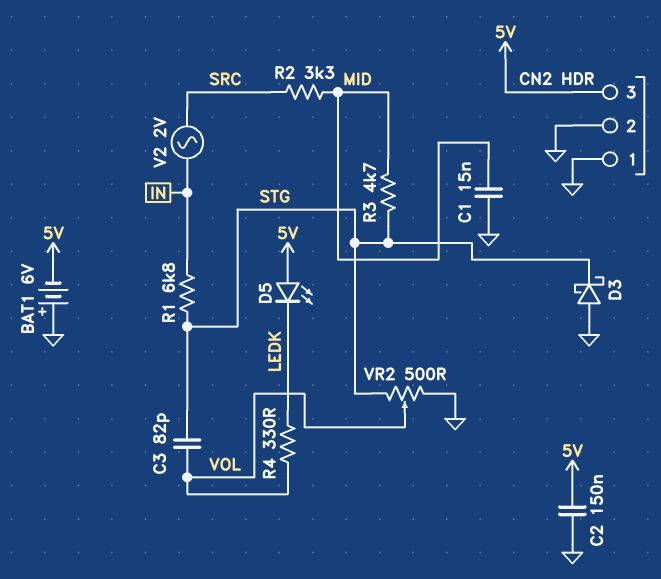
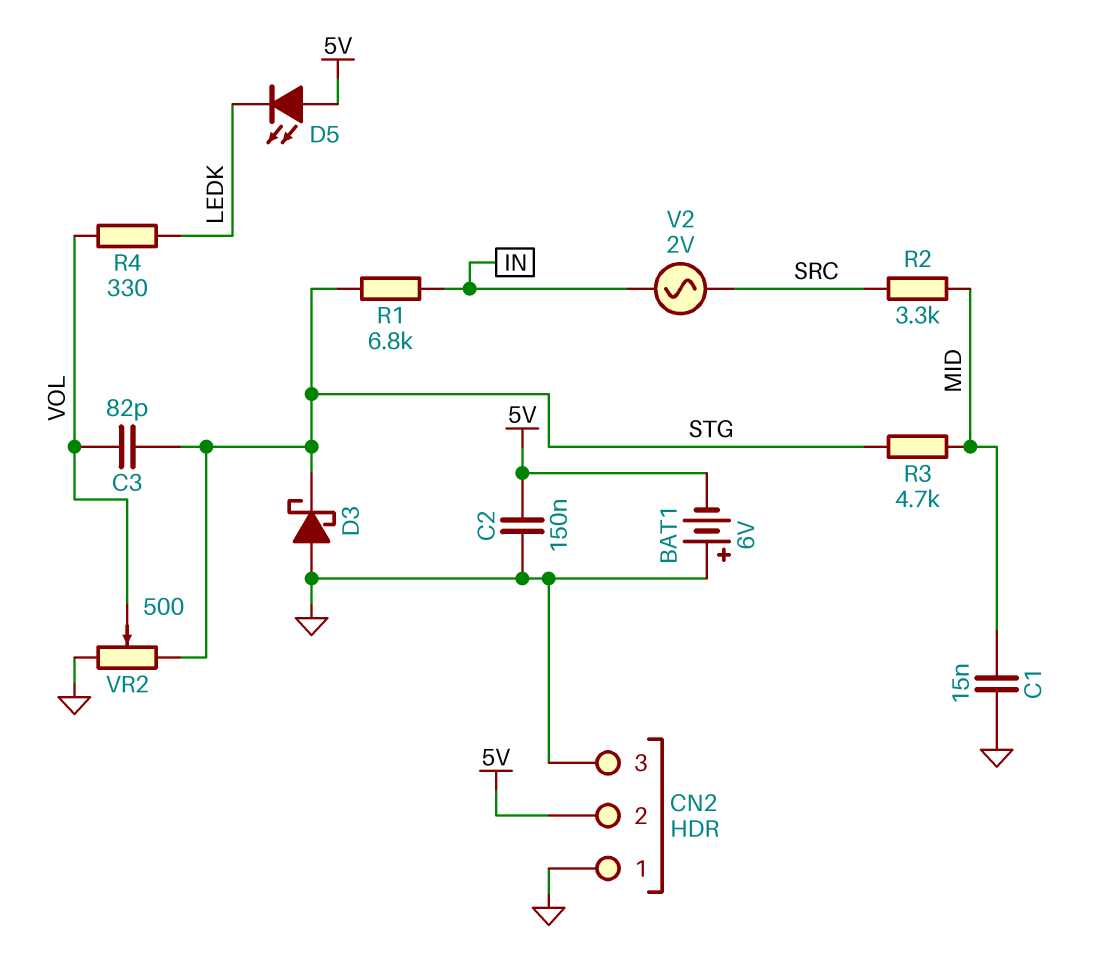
CN2 pin 2: GND -> 5V
CN2 pin 3: 5V -> GND

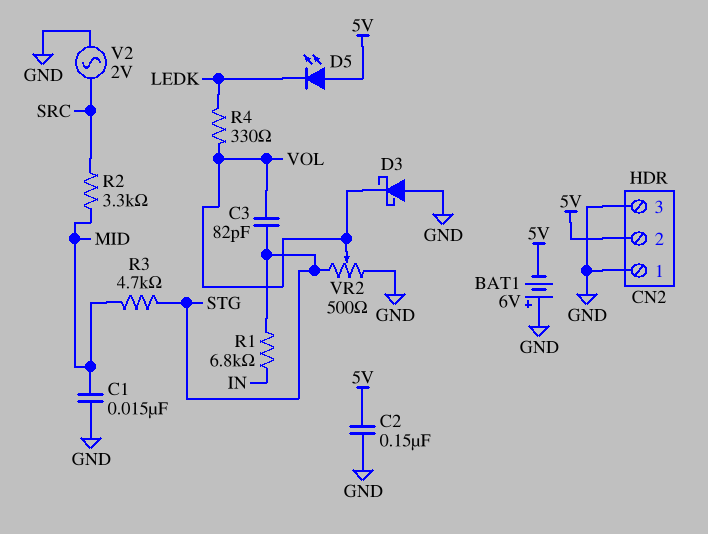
D3: schottky (A GND, K STG) -> schottky (A GND, K VOL)
V2: AC 2V (IN, SRC) -> AC 2V (GND, SRC)

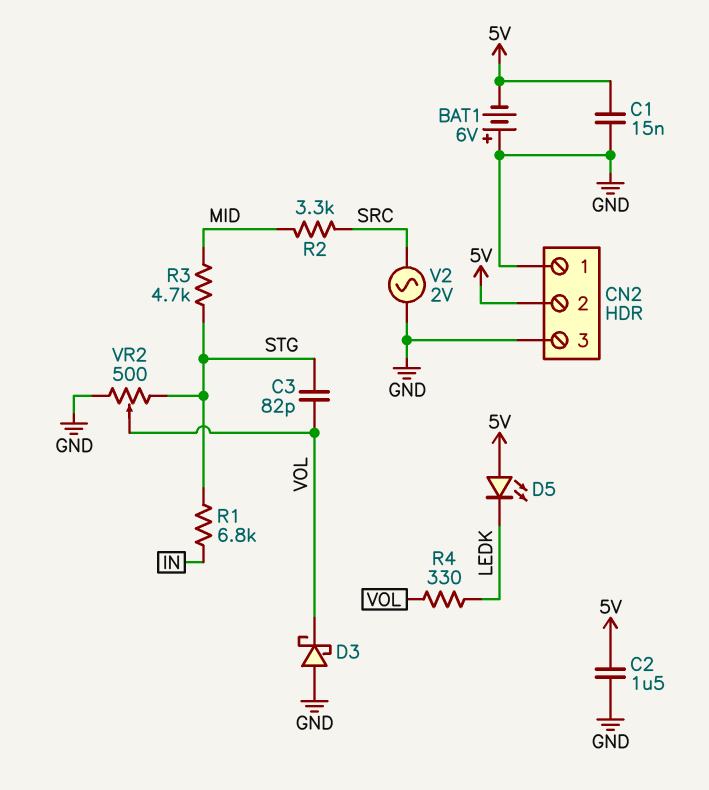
C1: 15nF (GND, MID) -> 15nF (5V, GND)
C2: 150nF (5V, GND) -> 1.5uF (5V, GND)

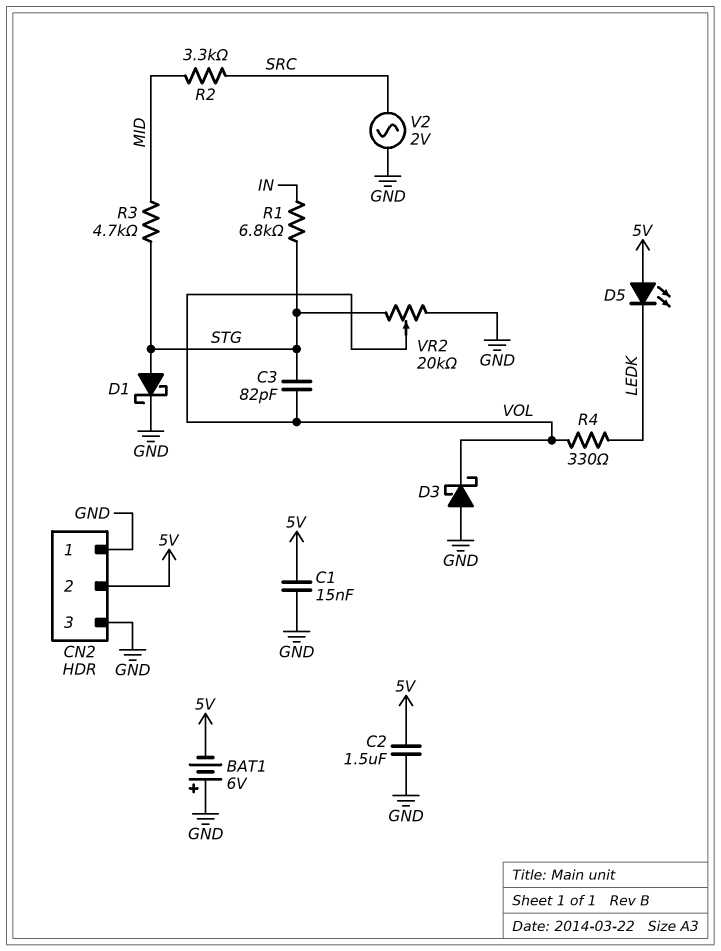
D1: none -> schottky (A STG, K GND)
VR2: 500 (GND, STG, wiper VOL) -> 20k (GND, STG, wiper VOL)

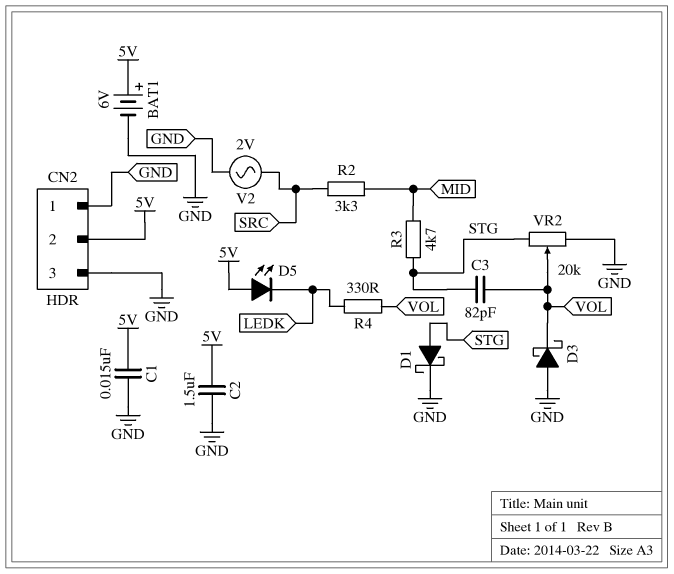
BAT1: 6V (plus GND, minus 5V) -> 6V (plus 5V, minus GND)
R1: 6.8k (IN, STG) -> none

